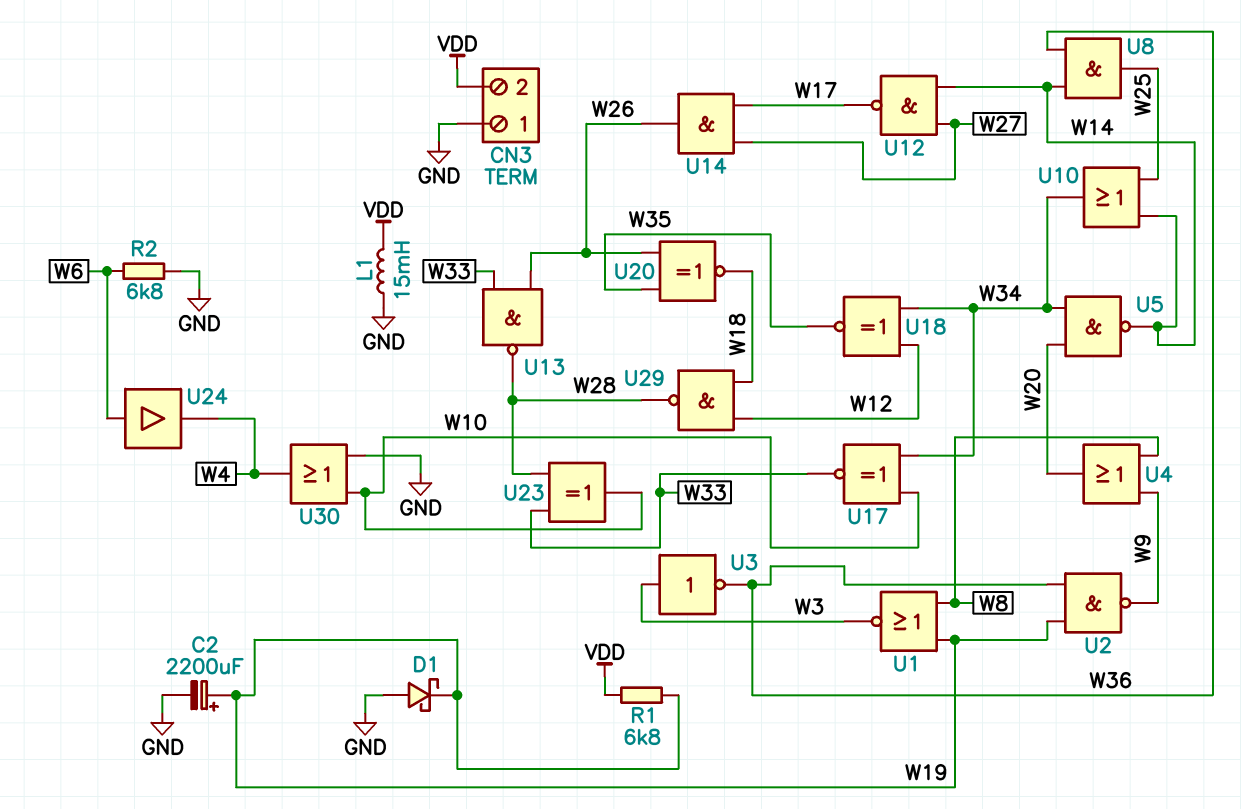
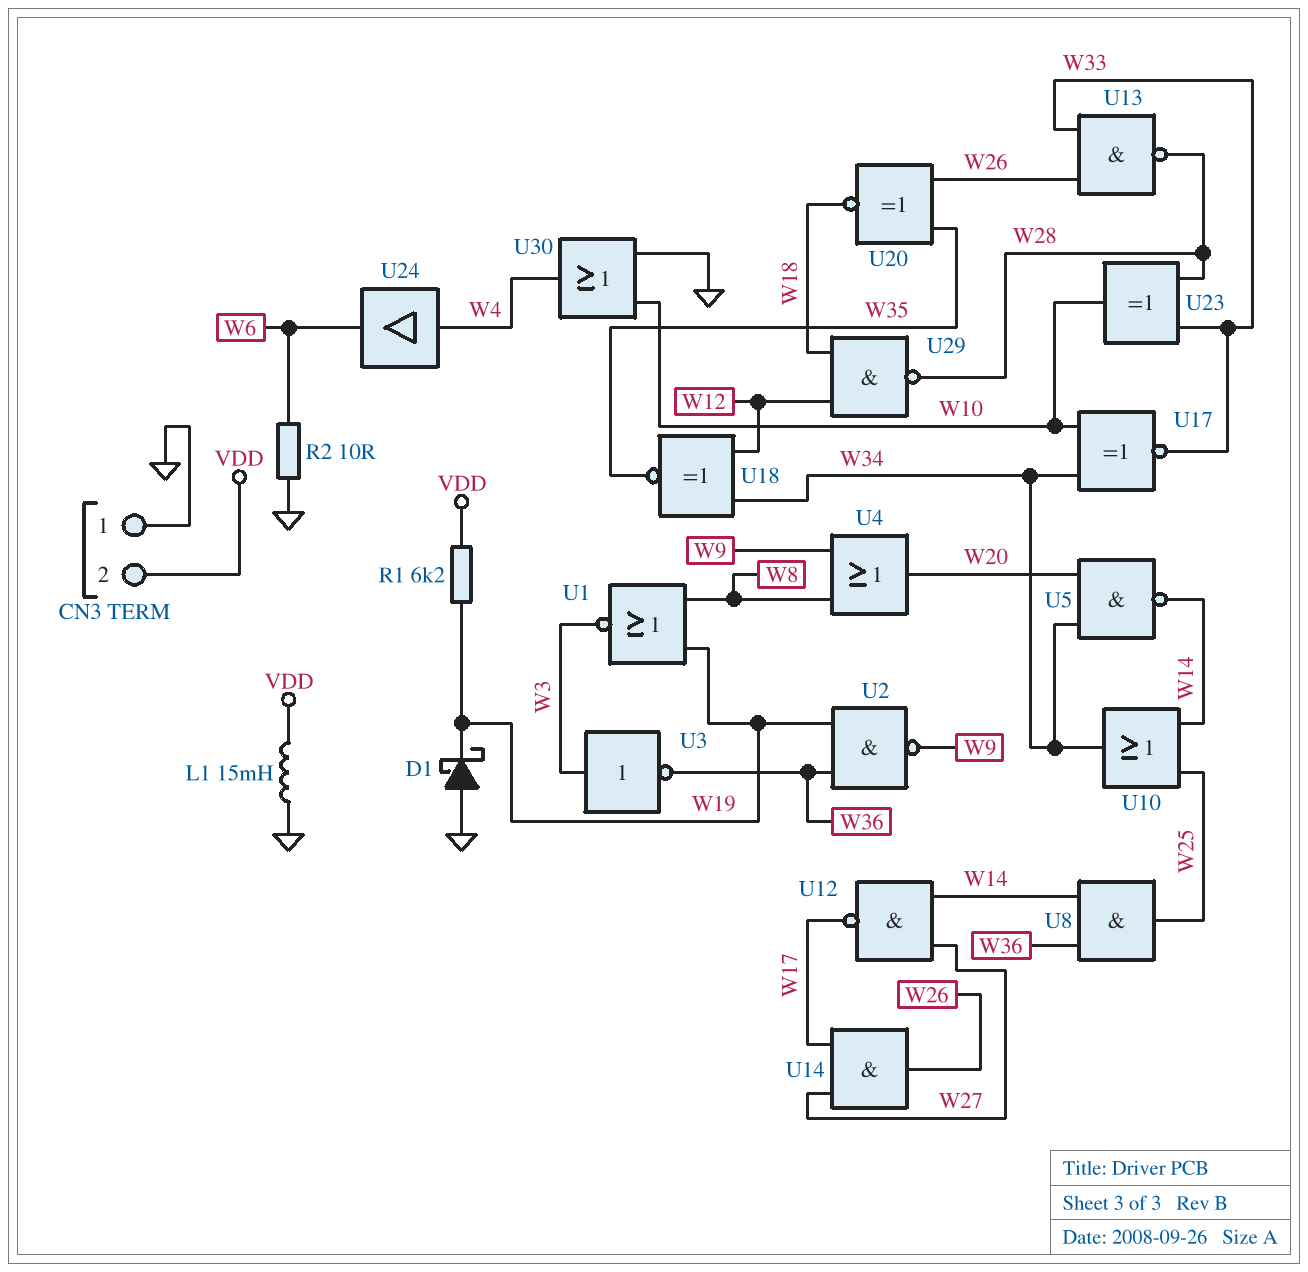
C2: 2200uF (plus W19, minus GND) -> none
R1: 6.8k (VDD, W19) -> 6.2k (VDD, W19)
R2: 6.8k (GND, W6) -> 10 (GND, W6)
U24: buffer (in W6, out W4) -> buffer (in W4, out W6)

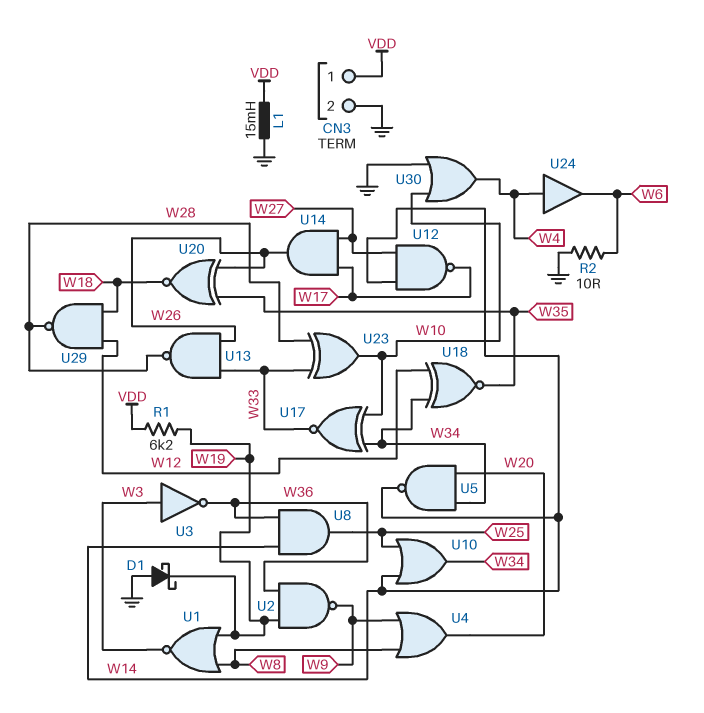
CN3 pin 1: GND -> VDD
CN3 pin 2: VDD -> GND

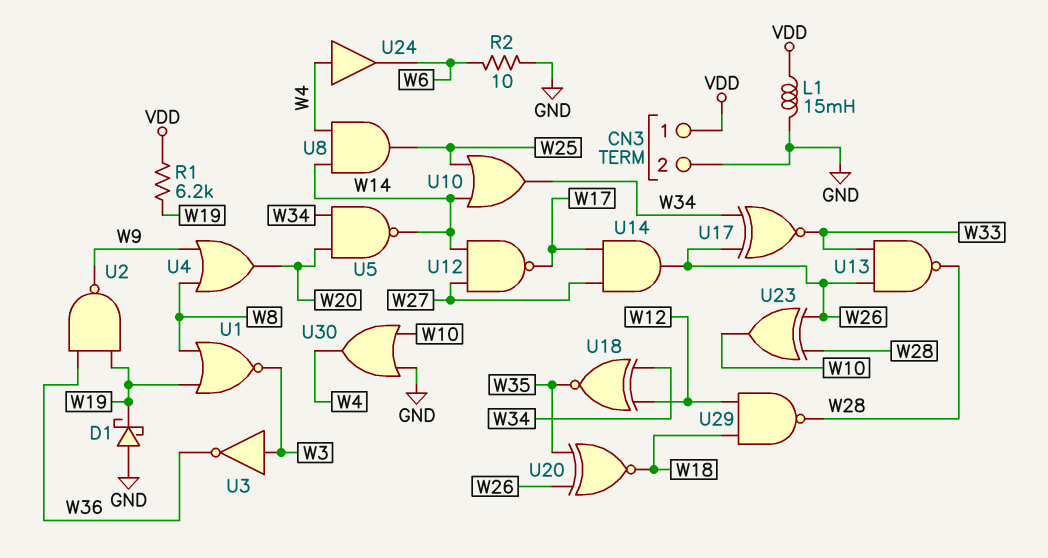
U8: AND (in W14, in W36, out W25) -> AND (in W4, in W14, out W25)
U17: XNOR (in W10, in W34, out W33) -> XNOR (in W26, in W34, out W33)
U23: XOR (in W28, in W33, out W10) -> XOR (in W26, in W28, out W10)

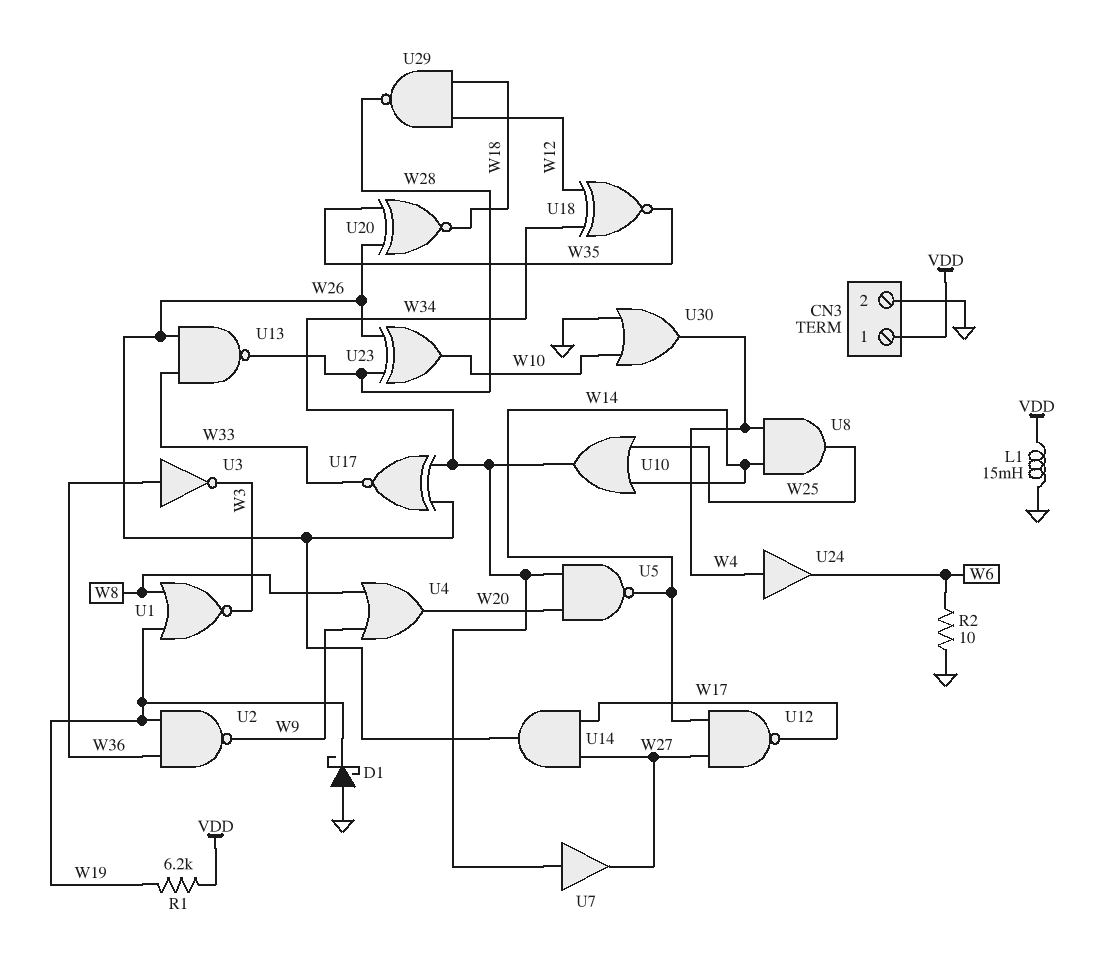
U3: NOT (in W3, out W36) -> NOT (in W36, out W3)
U7: none -> buffer (in W34, out W27)

